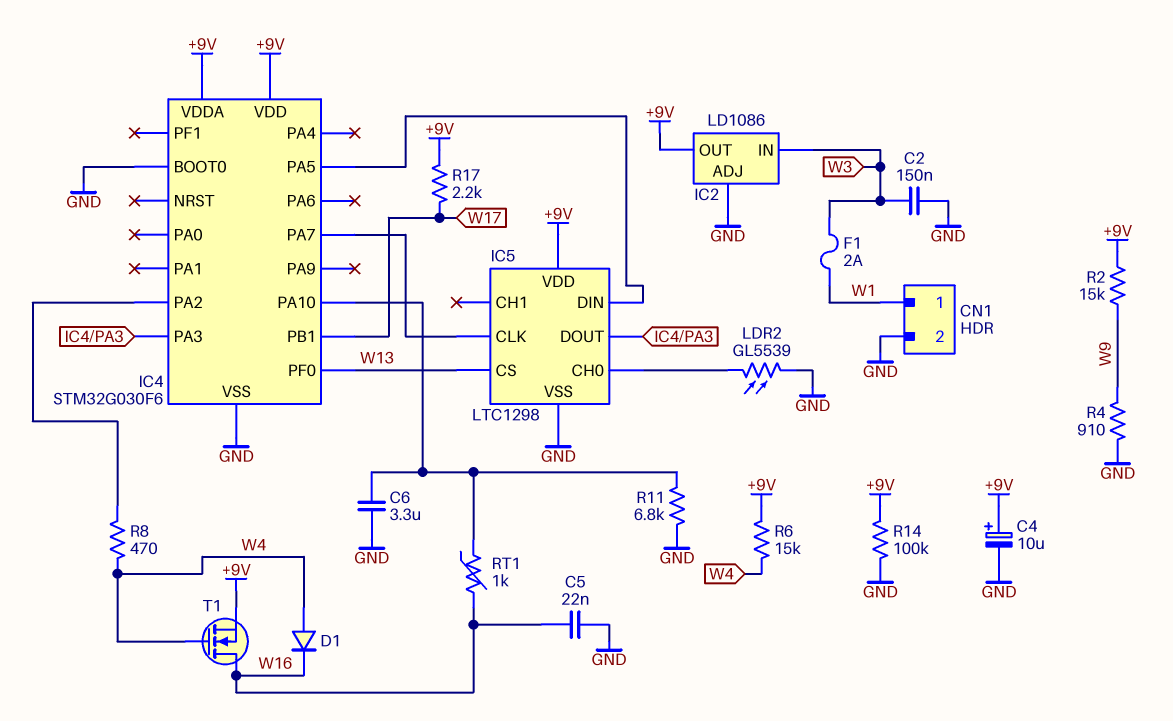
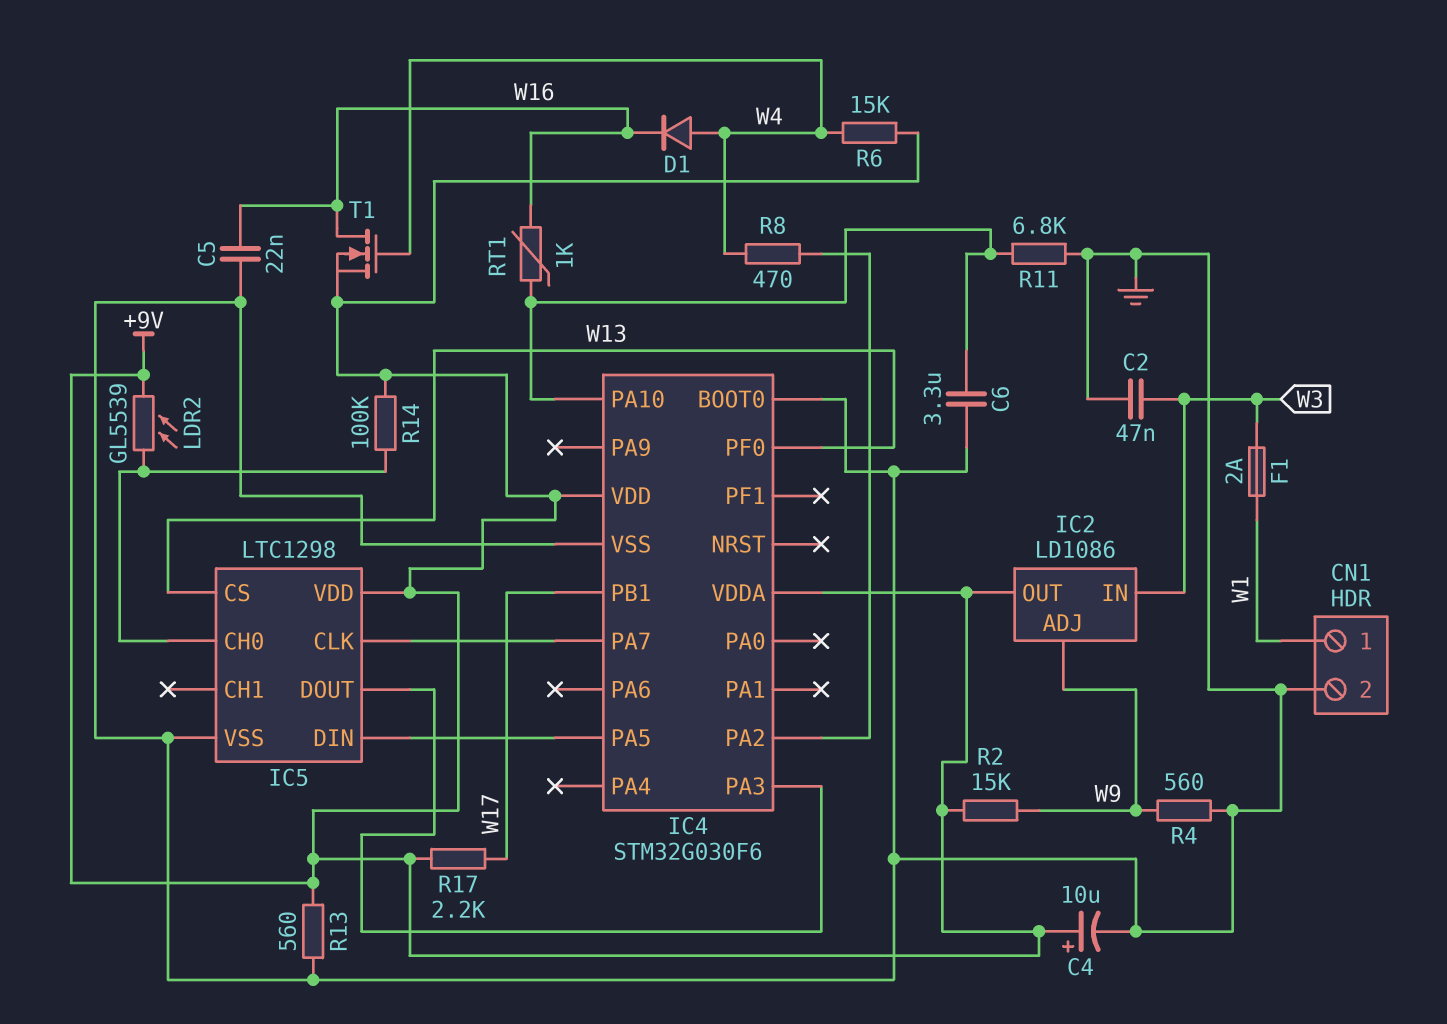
C2: 150nF (GND, W3) -> 47nF (GND, W3)
IC2 pin ADJ: GND -> W9
LDR2: GL5539 (GND, IC5/CH0) -> GL5539 (+9V, IC5/CH0)
R4: 910 (GND, W9) -> 560 (GND, W9)
R13: none -> 560 (+9V, GND)
R14: 100k (+9V, GND) -> 100k (+9V, IC5/CH0)

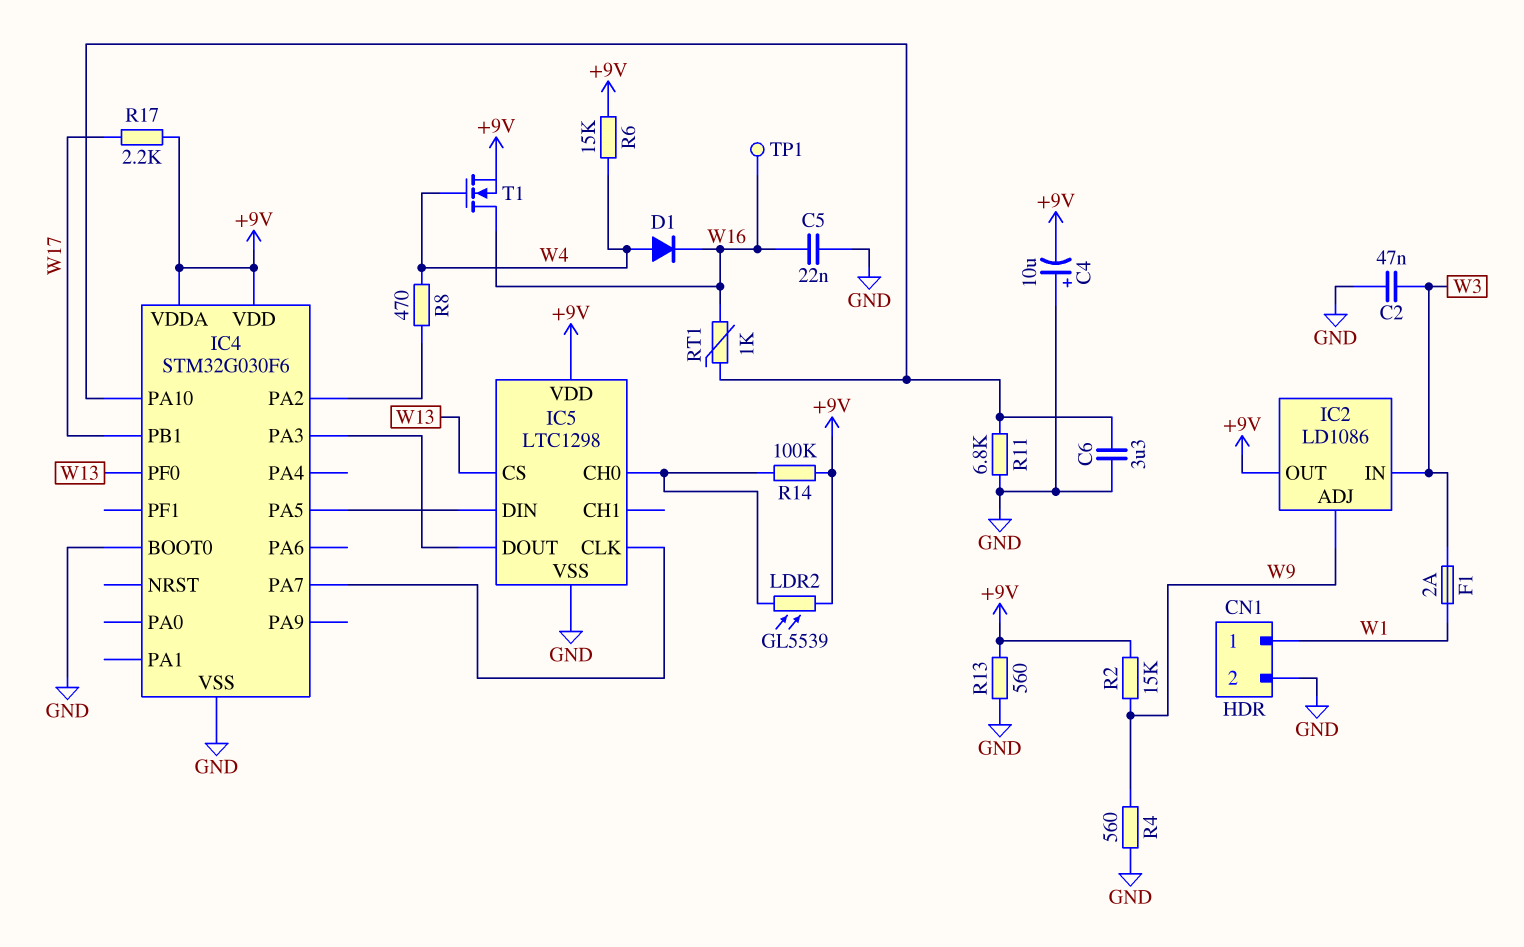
C4: 10uF (plus +9V, minus GND) -> 10uF (plus GND, minus +9V)
TP1: none -> test point (W16)

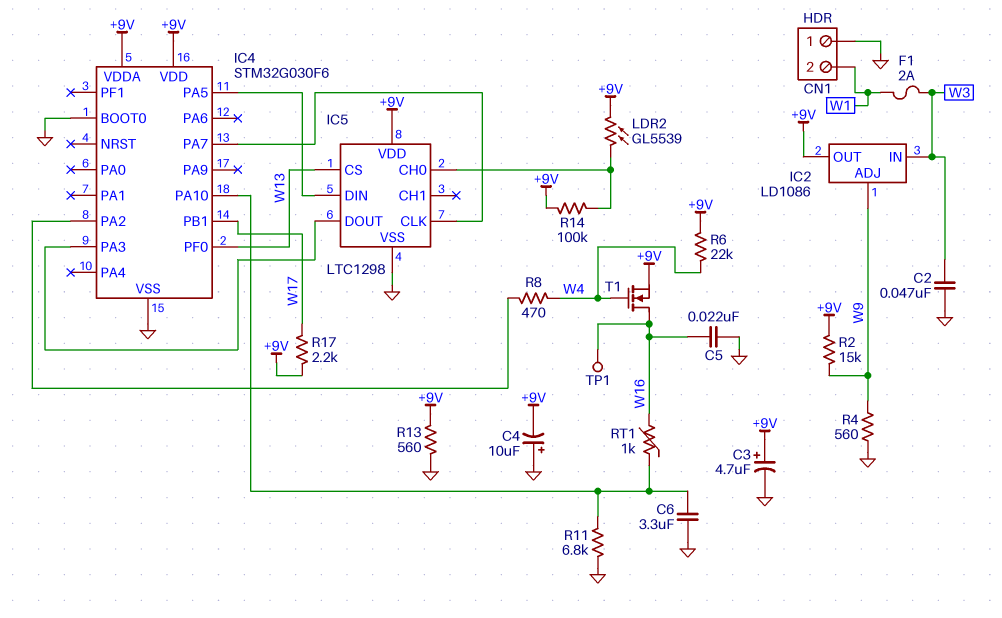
C3: none -> 4.7uF (plus +9V, minus GND)
CN1 pin 1: W1 -> GND
CN1 pin 2: GND -> W1
D1: diode (A W4, K W16) -> none
R6: 15k (+9V, W4) -> 22k (+9V, W4)

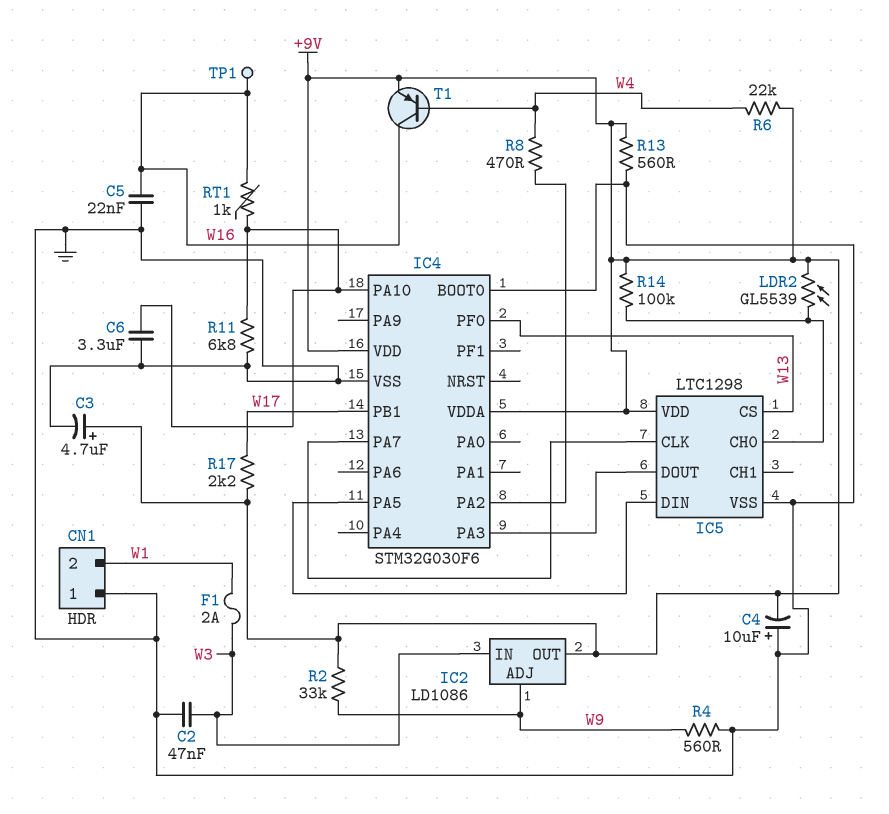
R2: 15k (+9V, W9) -> 33k (+9V, W9)
T1: NMOS (G W4, D W16, S +9V) -> PNP (B W4, C W16, E +9V)

